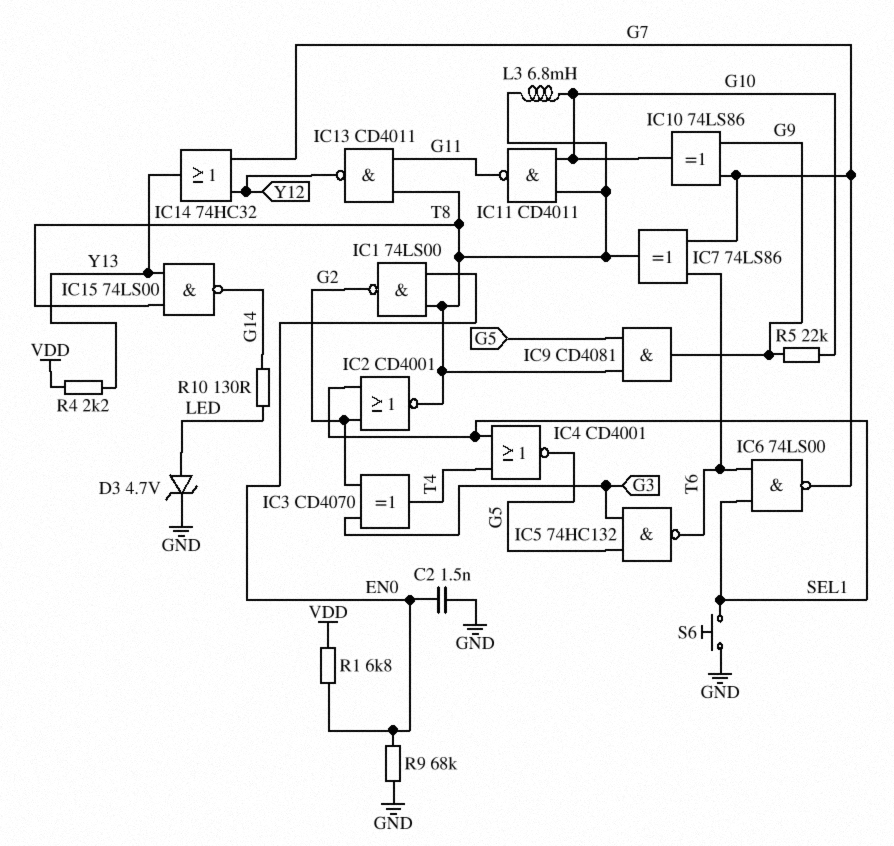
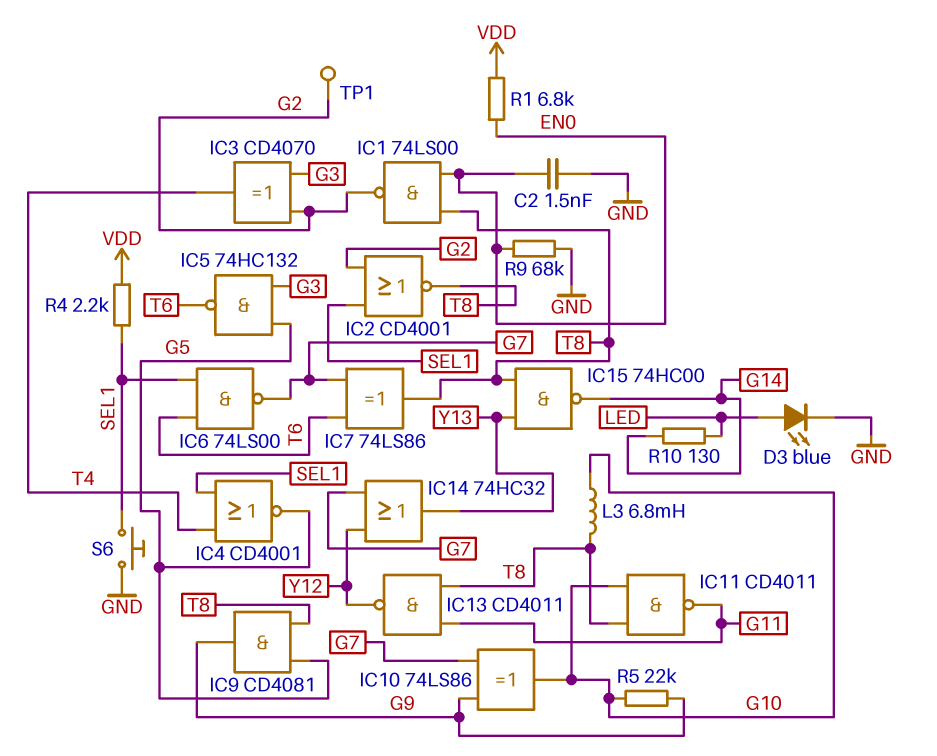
D3: zener 4.7V (A LED, K GND) -> LED blue (A LED, K GND)
IC15: NAND 74LS00 (in T8, in Y13, out G14) -> NAND 74HC00 (in T8, in Y13, out G14)
R4: 2.2k (VDD, Y13) -> 2.2k (SEL1, VDD)
TP1: none -> test point (G2)

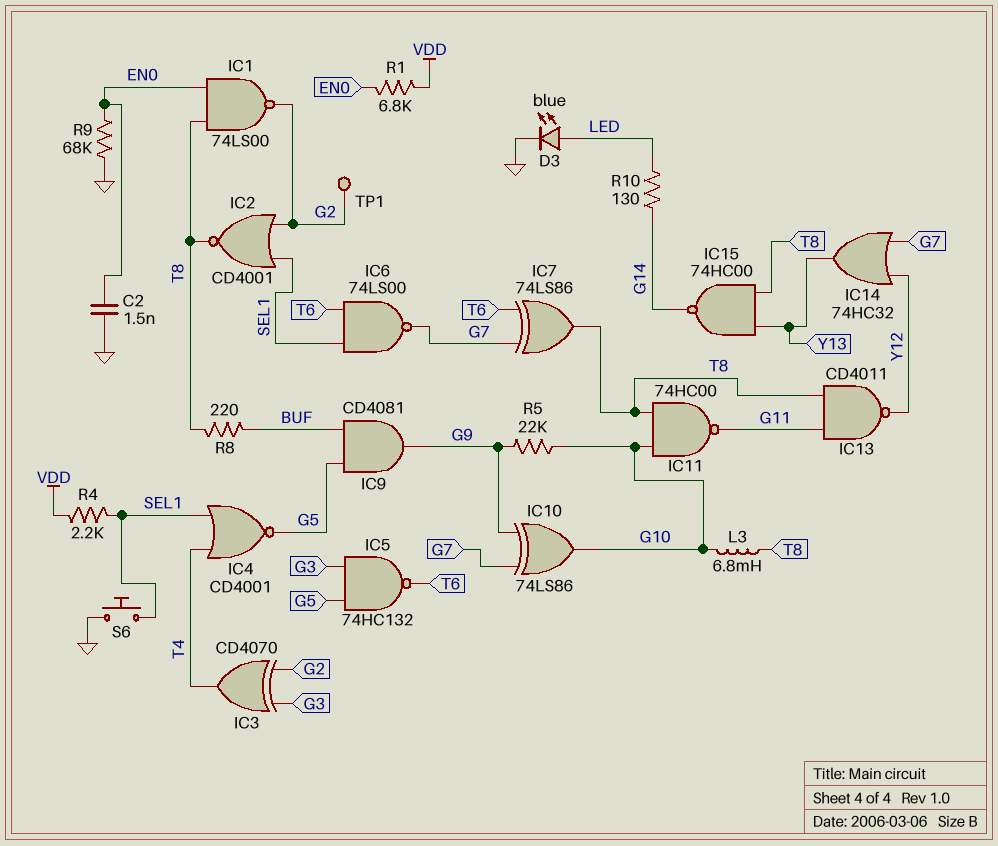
IC9: AND CD4081 (in G5, in T8, out G9) -> AND CD4081 (in BUF, in G5, out G9)
IC11: NAND CD4011 (in G10, in T8, out G11) -> NAND 74HC00 (in G10, in T8, out G11)
R8: none -> 220 (BUF, T8)

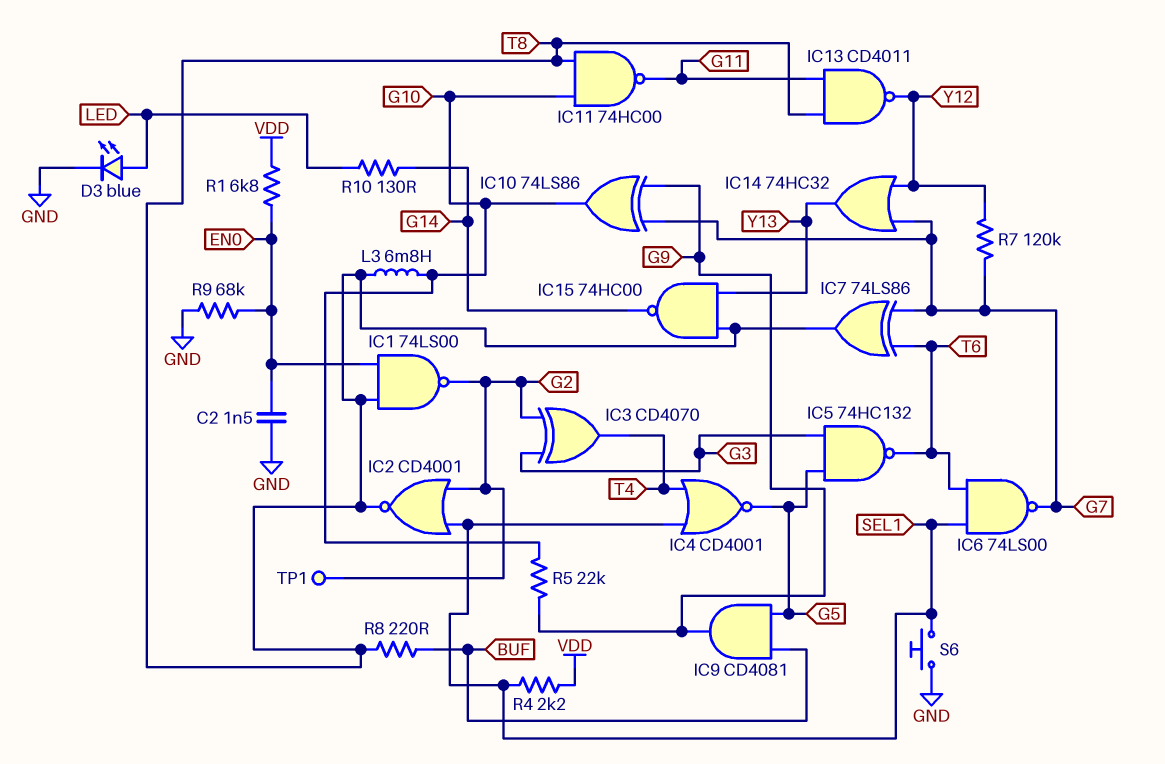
R7: none -> 120k (G7, Y12)

